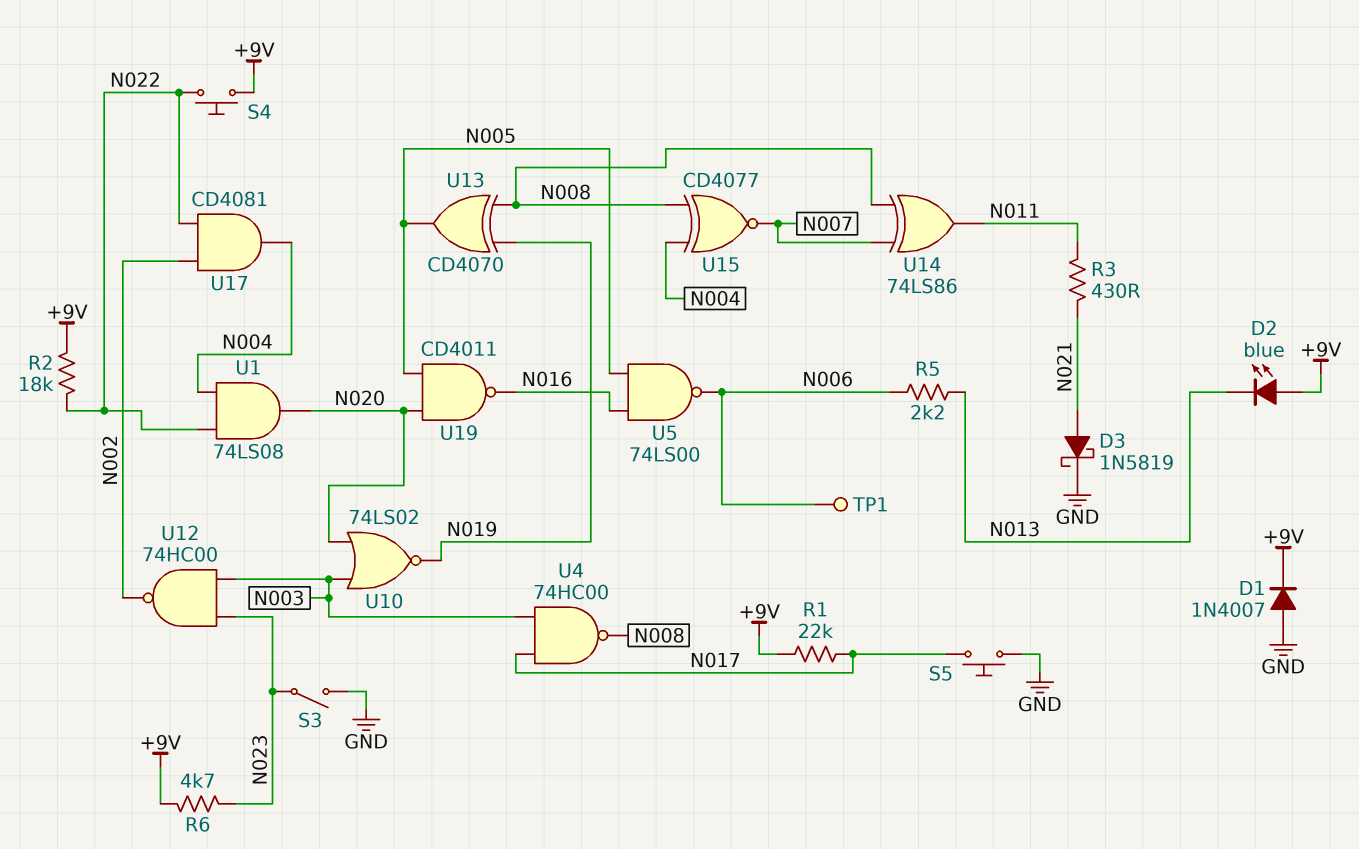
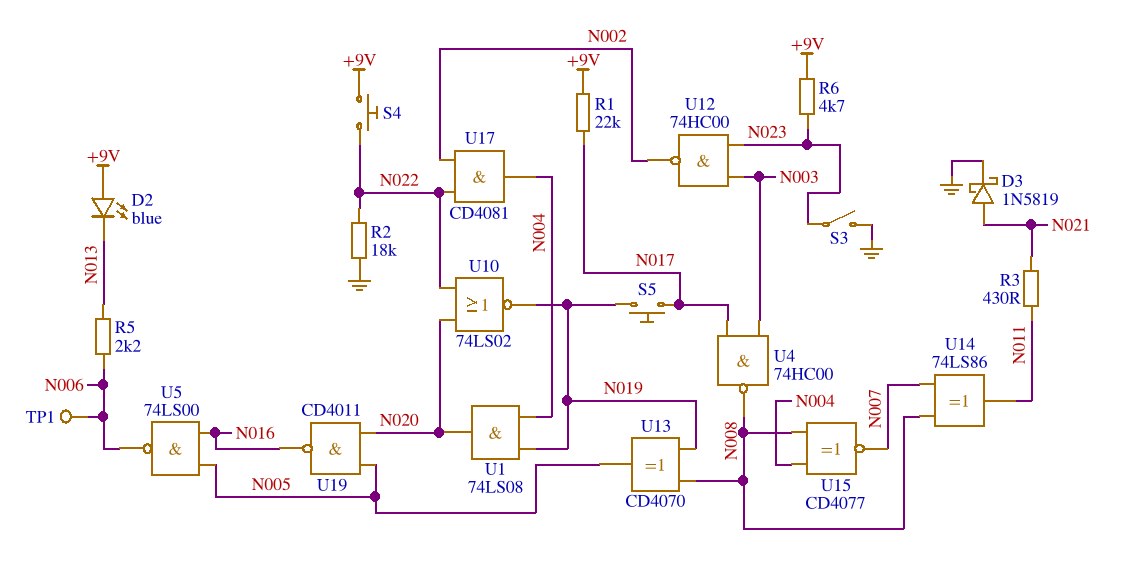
D1: diode 1N4007 (A GND, K +9V) -> none
R2: 18k (+9V, N022) -> 18k (GND, N022)
S5: button (GND, N017) -> button (N017, N019)
U1: AND 74LS08 (in N004, in N022, out N020) -> AND 74LS08 (in N004, in N019, out N020)
U10: NOR 74LS02 (in N003, in N020, out N019) -> NOR 74LS02 (in N020, in N022, out N019)

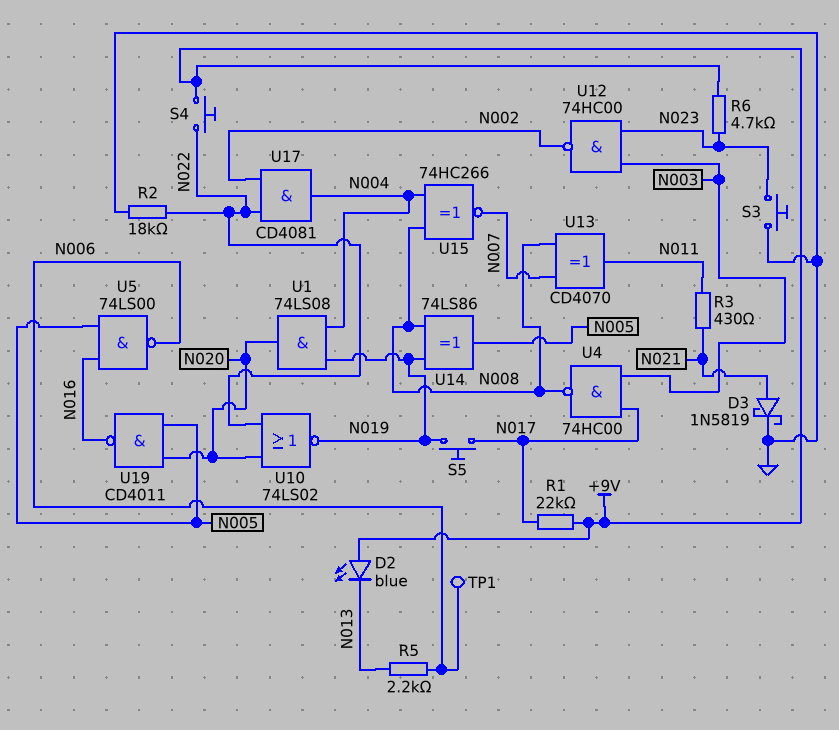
S3: switch (GND, N023) -> button (GND, N023)
U13: XOR CD4070 (in N008, in N019, out N005) -> XOR CD4070 (in N007, in N008, out N011)
U14: XOR 74LS86 (in N007, in N008, out N011) -> XOR 74LS86 (in N008, in N019, out N005)
U15: XNOR CD4077 (in N004, in N008, out N007) -> XNOR 74HC266 (in N004, in N008, out N007)

